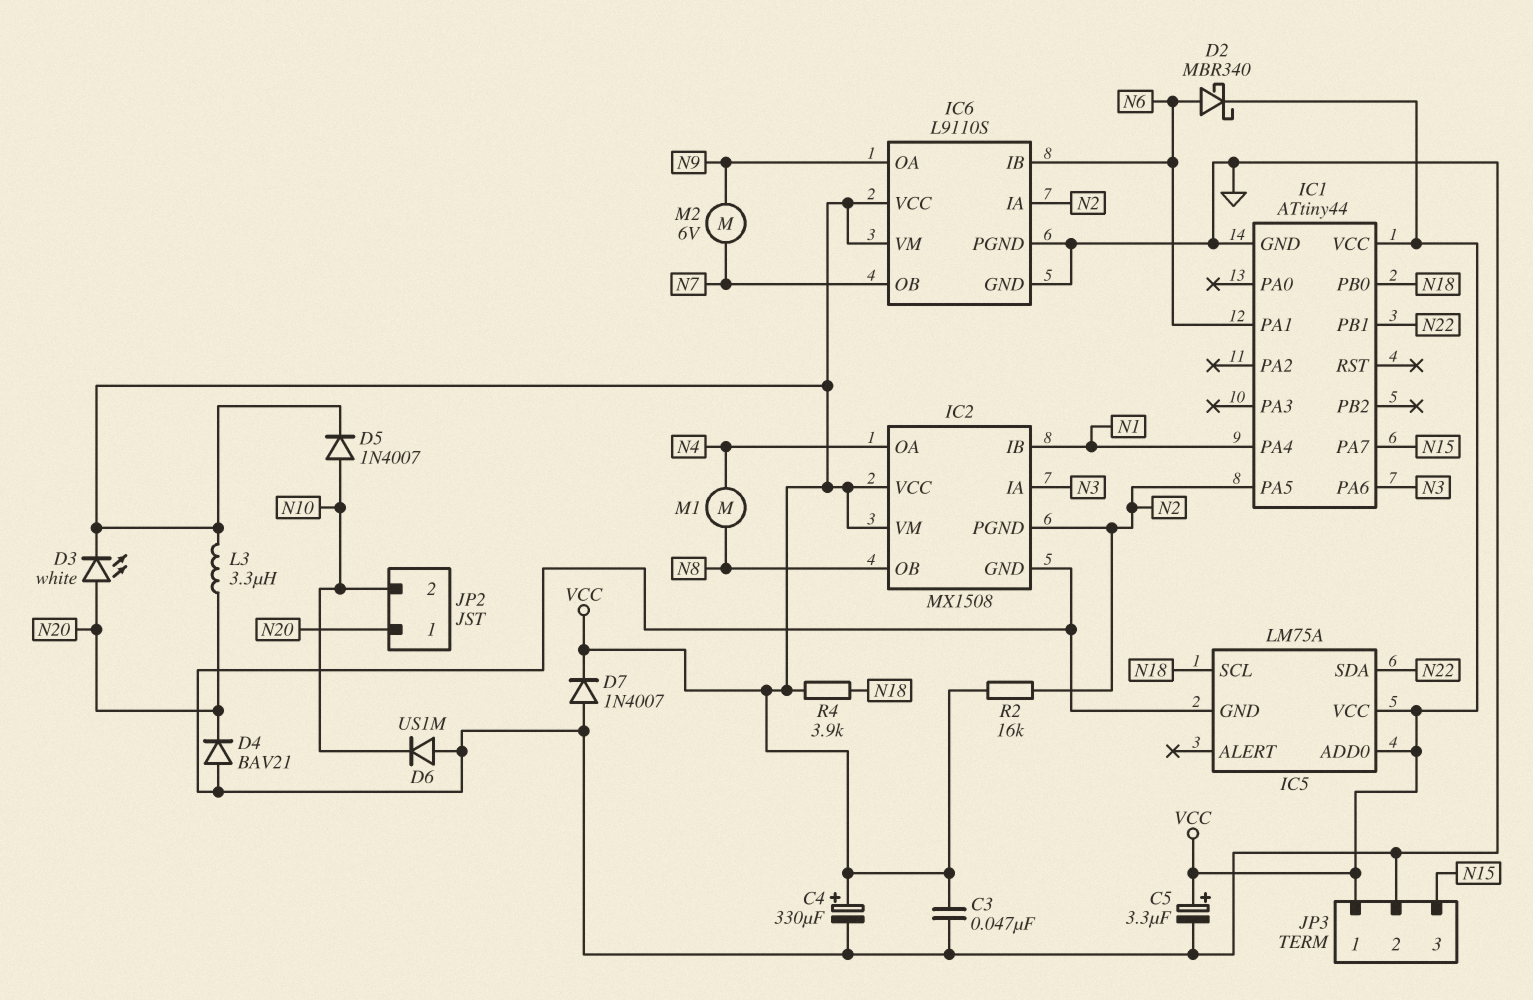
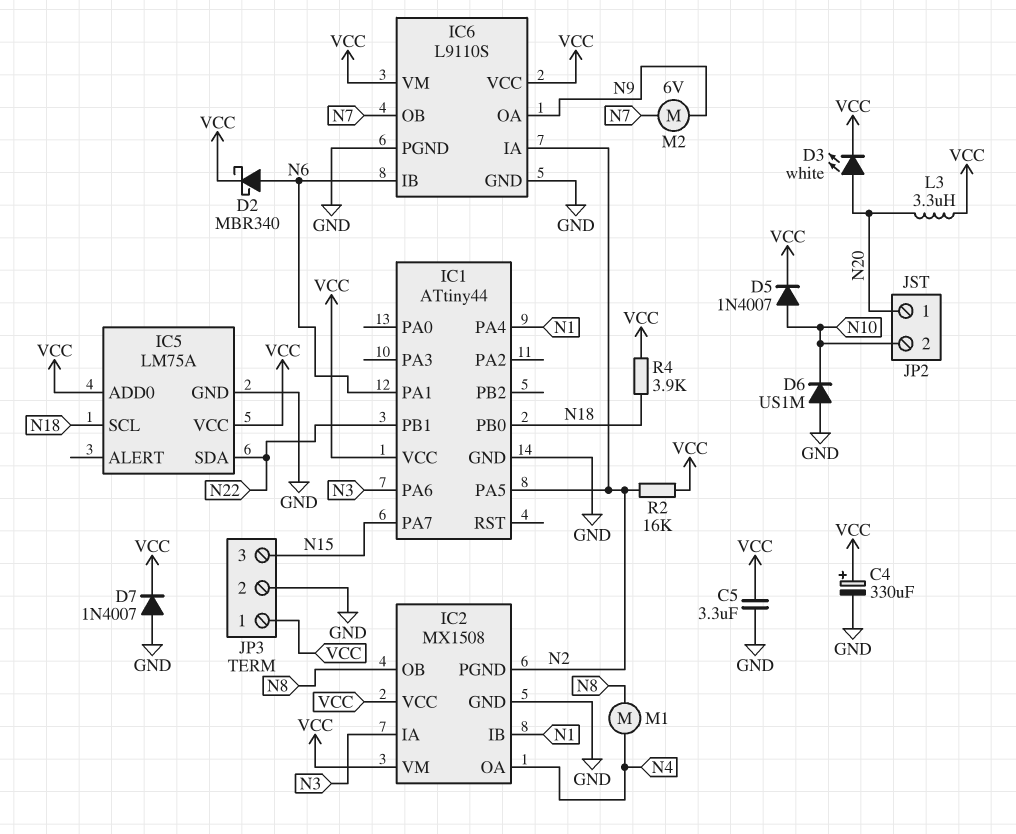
C3: 47nF (GND, VCC) -> none
C5: 3.3uF (plus VCC, minus GND) -> 3.3uF (GND, VCC)
D4: diode BAV21 (A GND, K N20) -> none

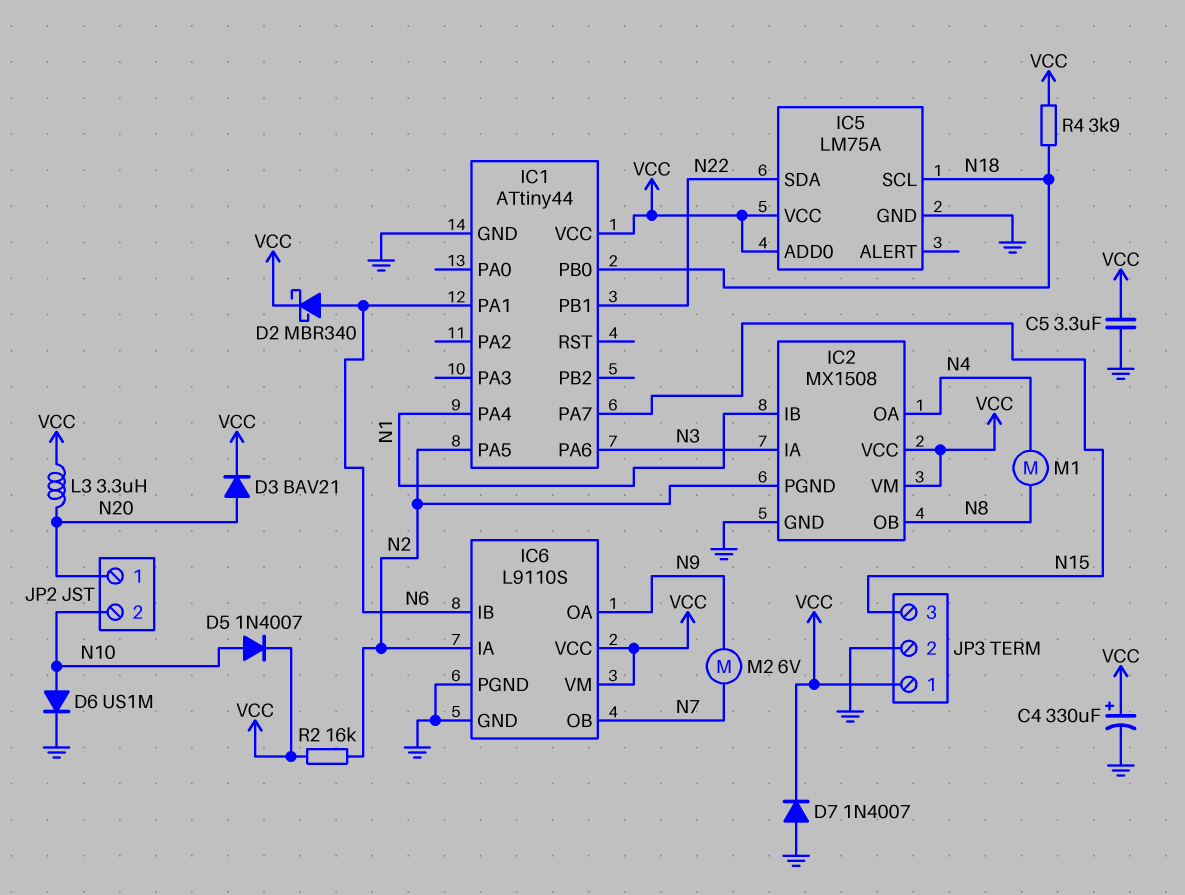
D3: LED white (A N20, K VCC) -> diode BAV21 (A N20, K VCC)
D6: diode US1M (A GND, K N10) -> diode US1M (A N10, K GND)

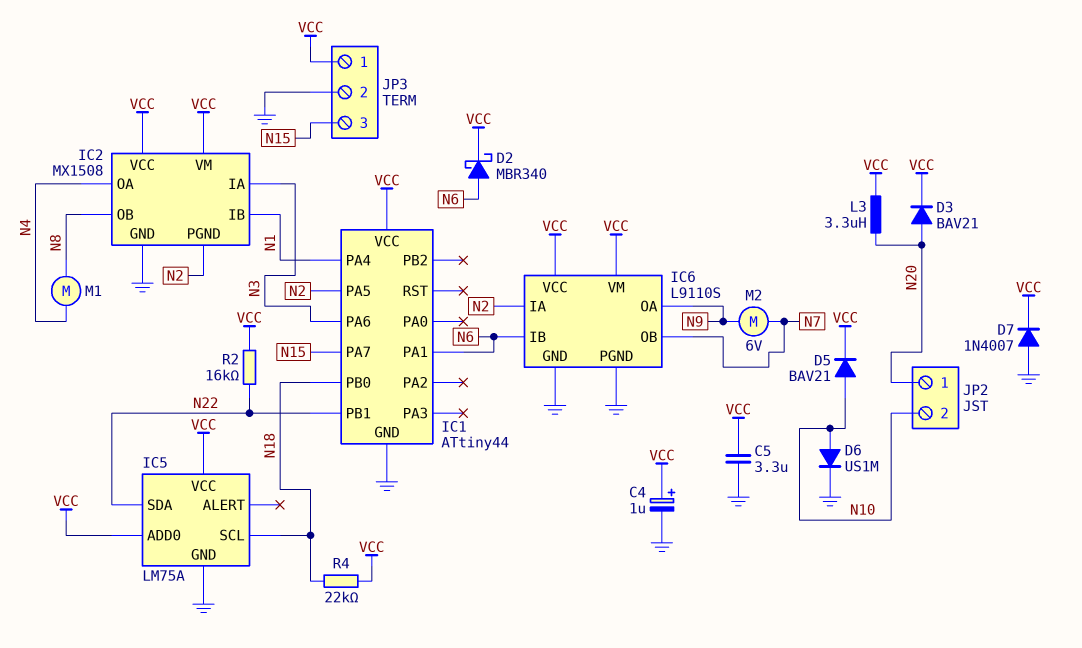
C4: 330uF (plus VCC, minus GND) -> 1uF (plus VCC, minus GND)
D5: diode 1N4007 (A N10, K VCC) -> diode BAV21 (A N10, K VCC)
R2: 16k (N2, VCC) -> 16k (N22, VCC)
R4: 3.9k (N18, VCC) -> 22k (N18, VCC)

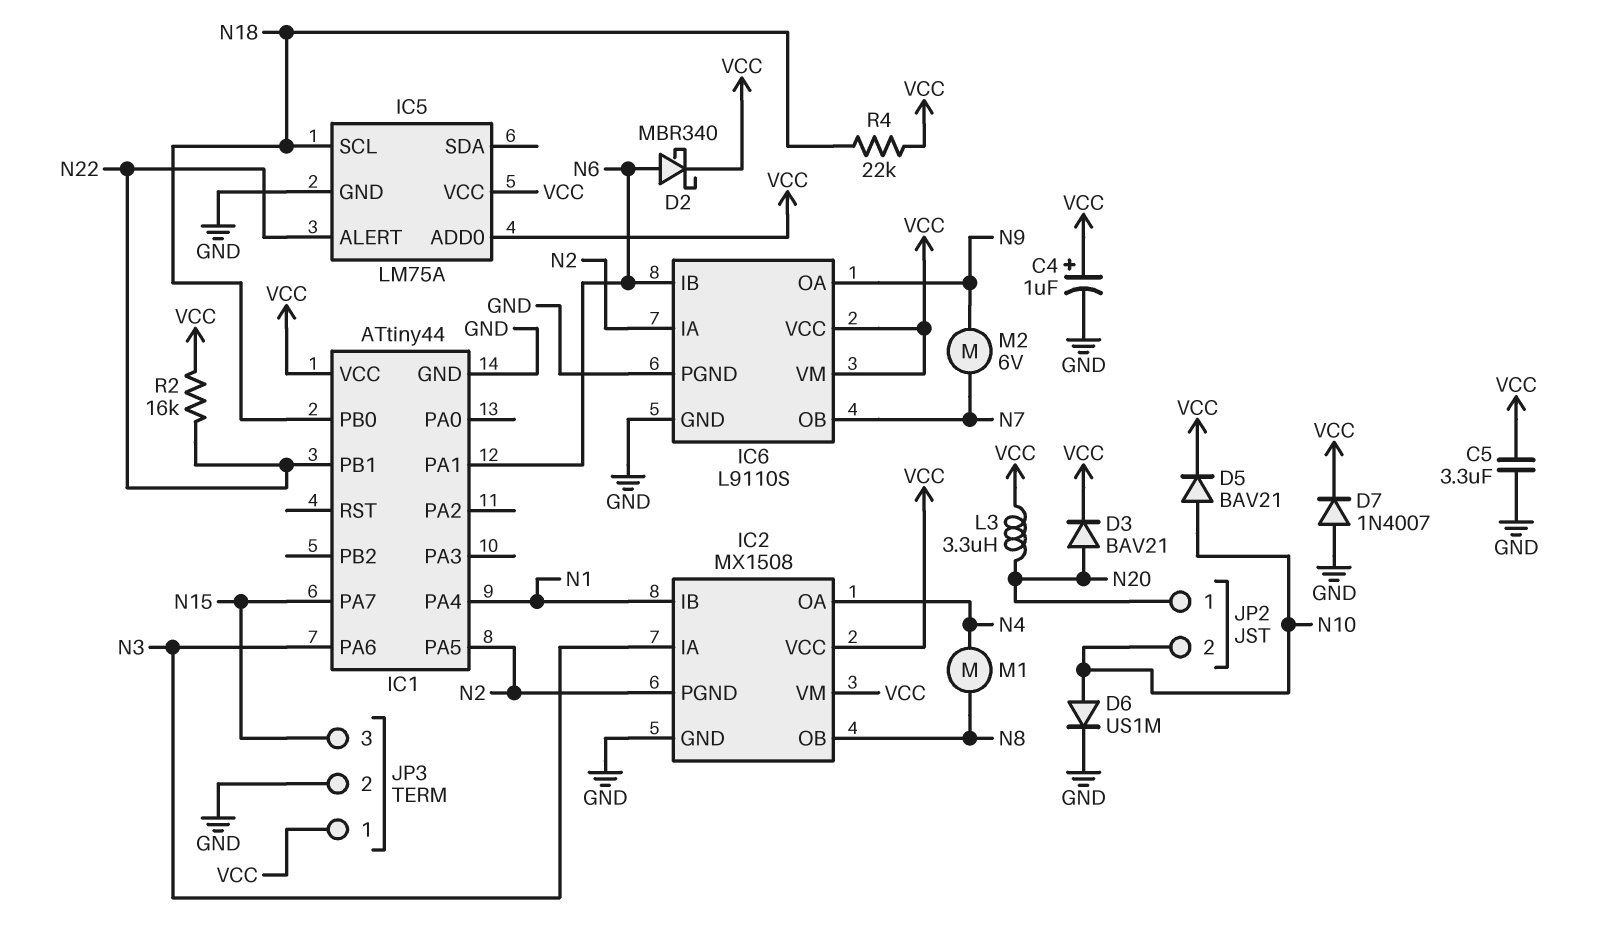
IC5 pin ALERT: none -> N22
IC5 pin SDA: N22 -> none

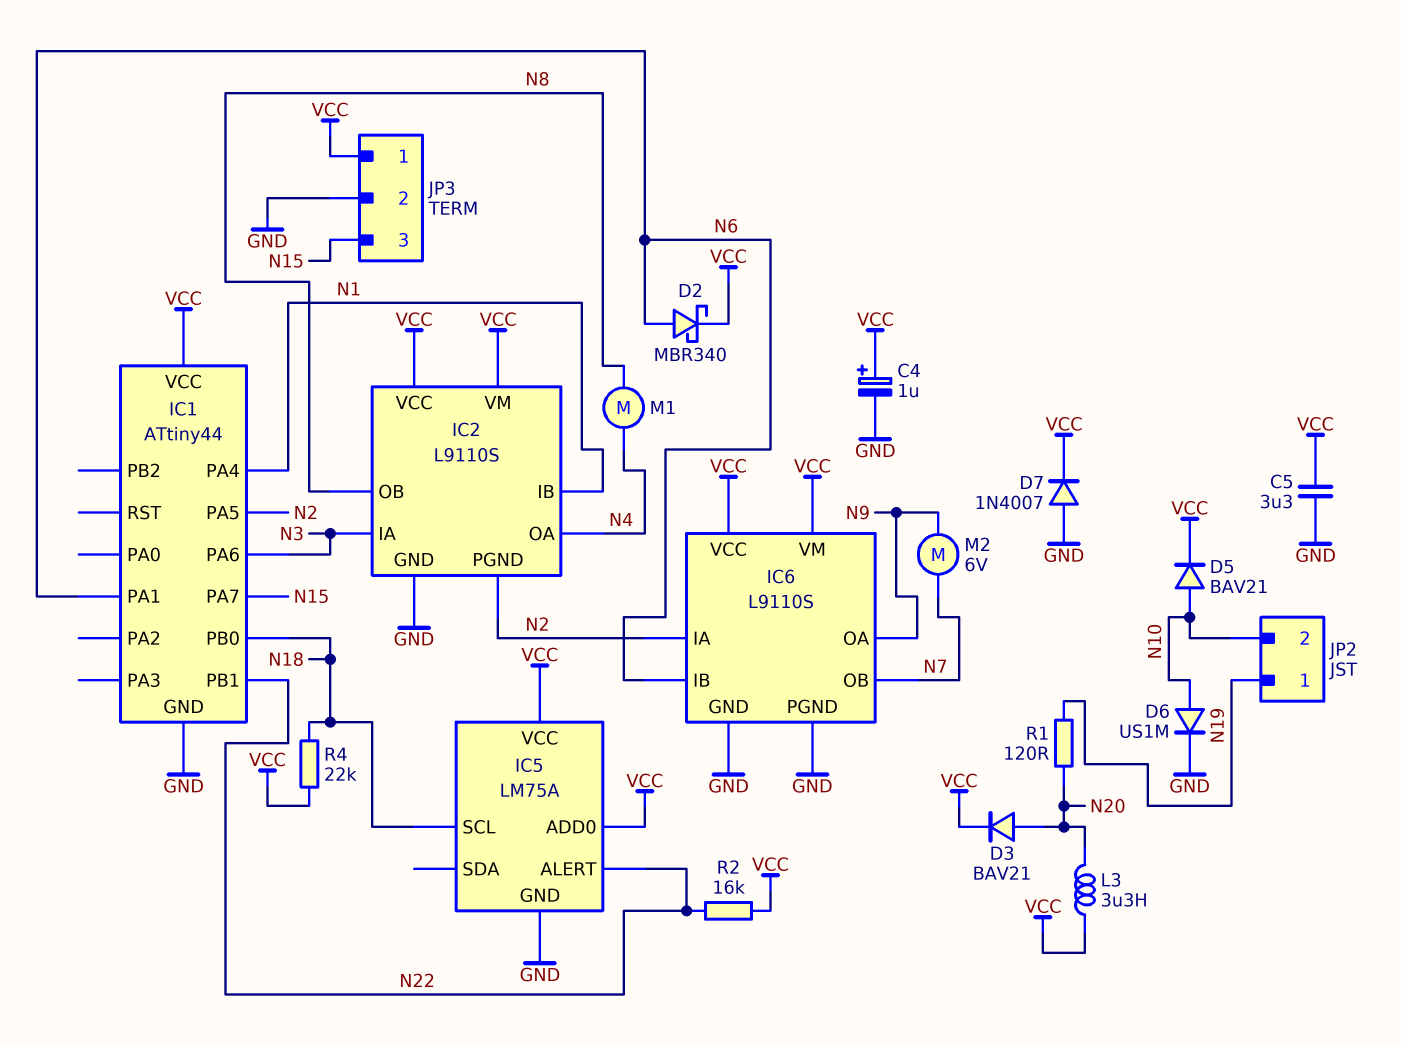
IC2: MX1508 -> L9110S
JP2 pin 1: N20 -> N19
R1: none -> 120 (N19, N20)

